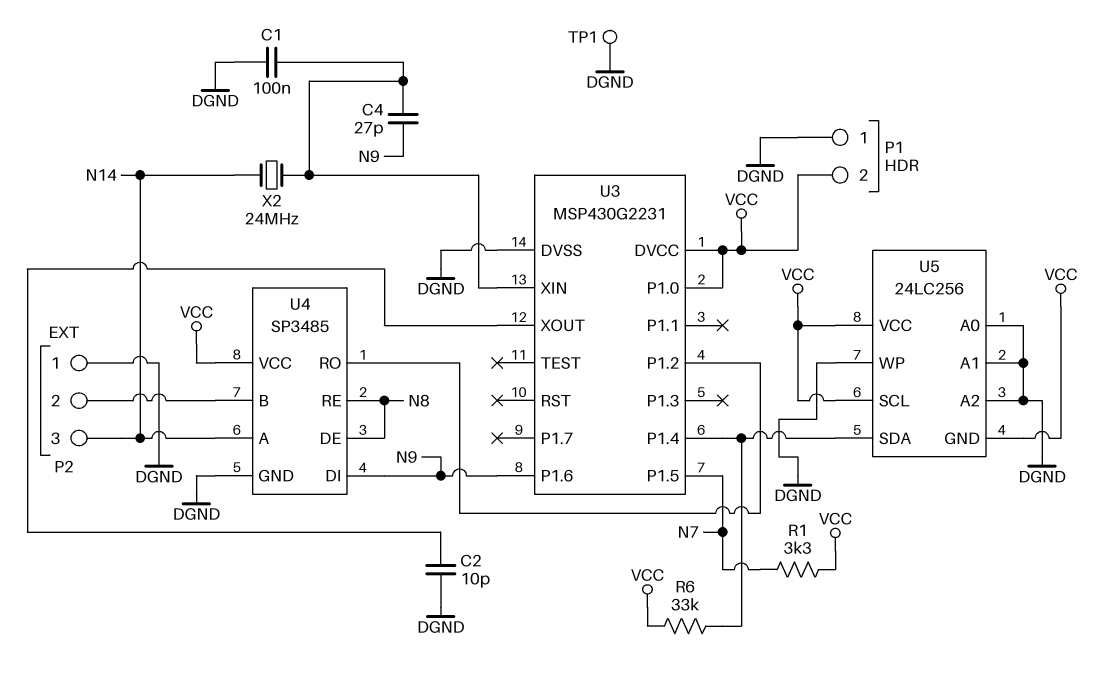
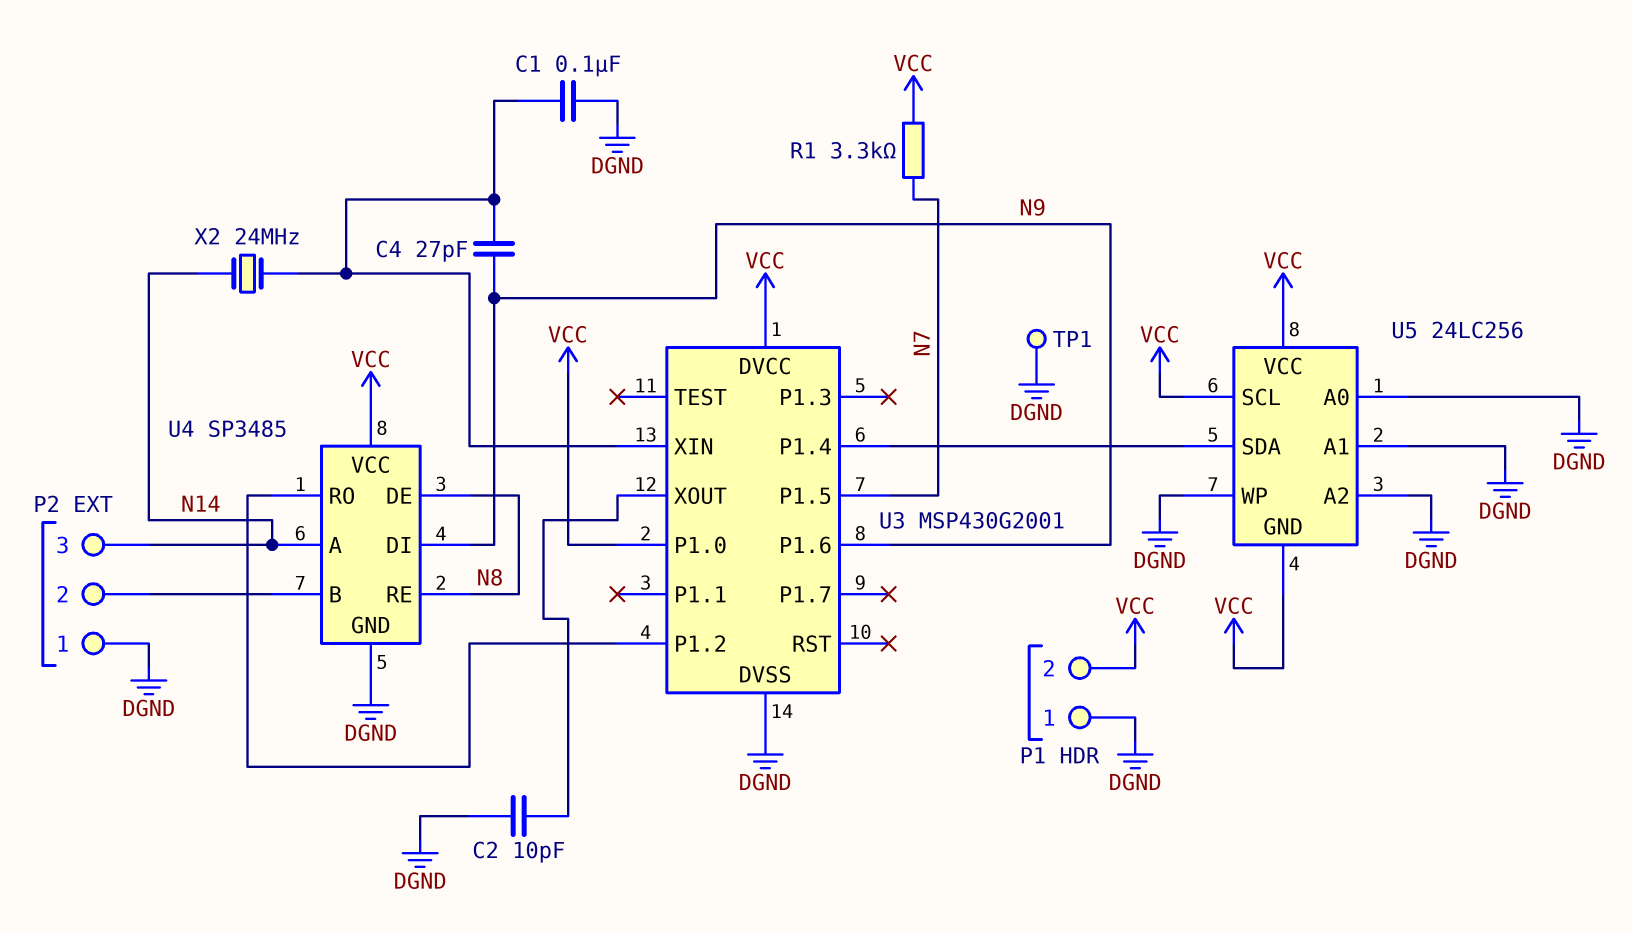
R6: 33k (U3/P1.4, VCC) -> none
U3: MSP430G2231 -> MSP430G2001

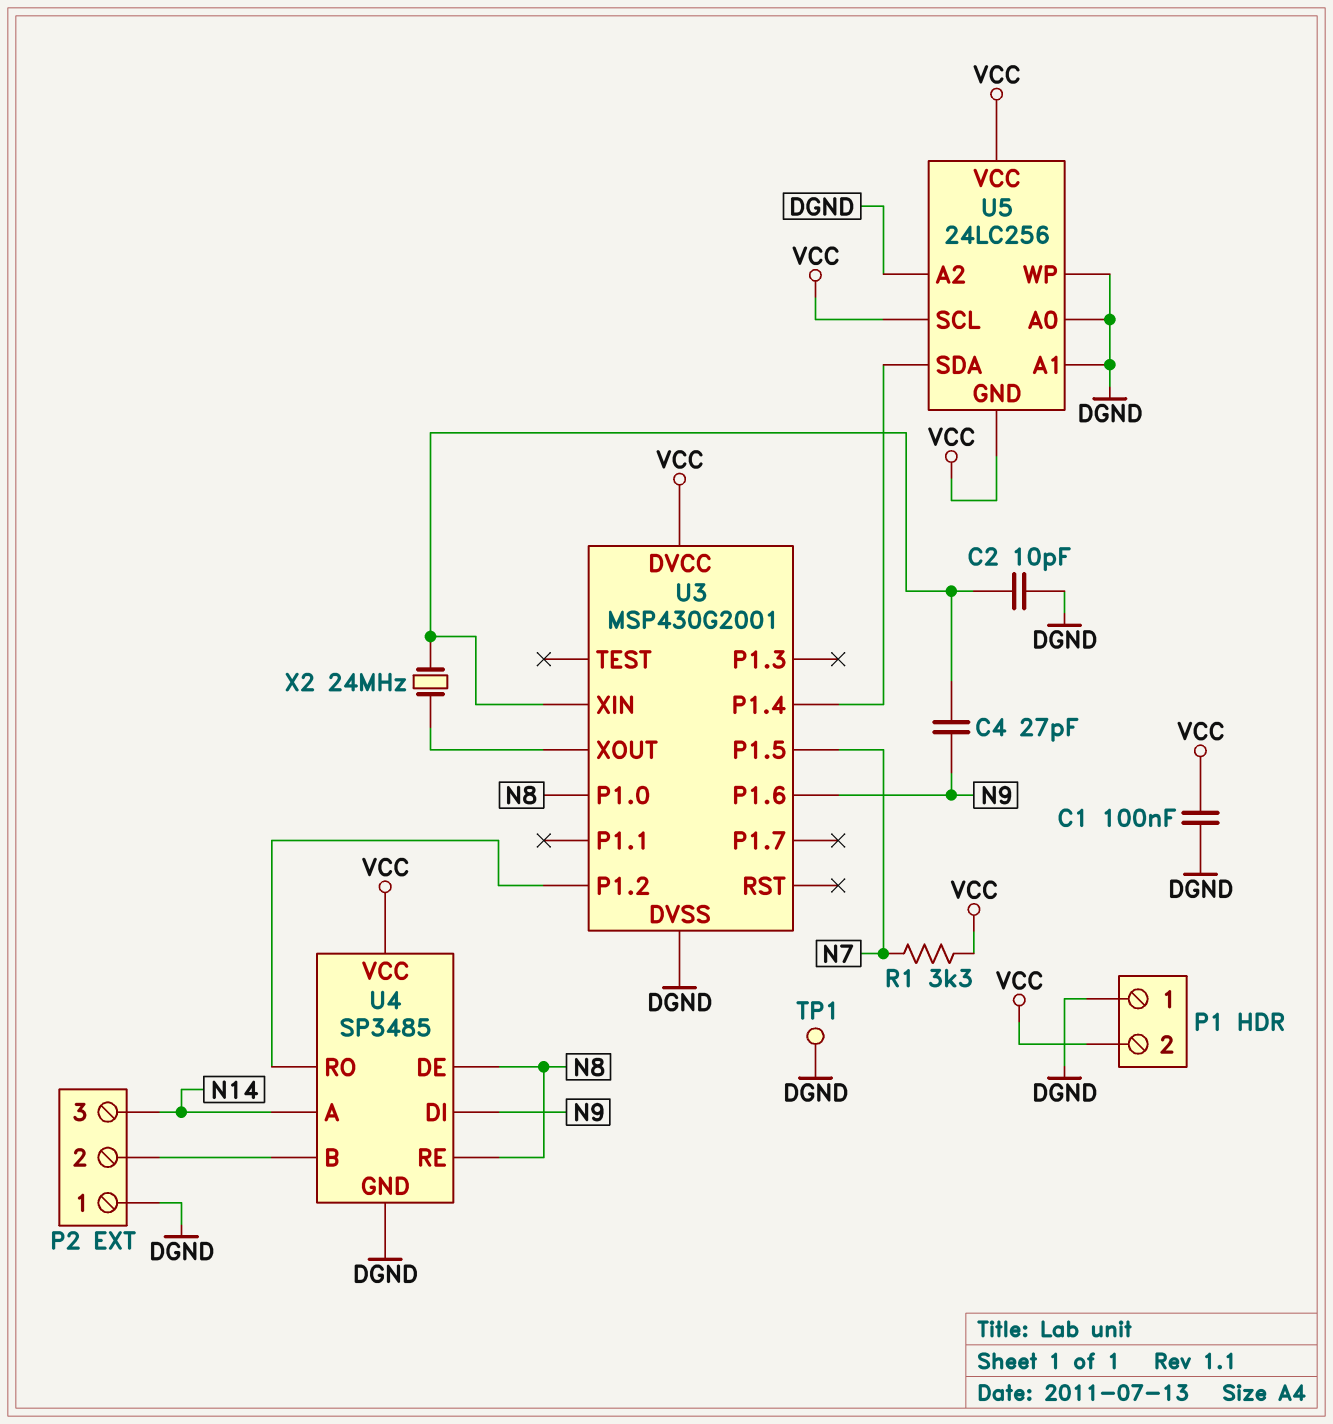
C1: 100nF (DGND, U3/XIN) -> 100nF (DGND, VCC)
C2: 10pF (DGND, U3/XOUT) -> 10pF (DGND, U3/XIN)
U3 pin P1.0: VCC -> N8
X2: 24MHz (N14, U3/XIN) -> 24MHz (U3/XIN, U3/XOUT)

